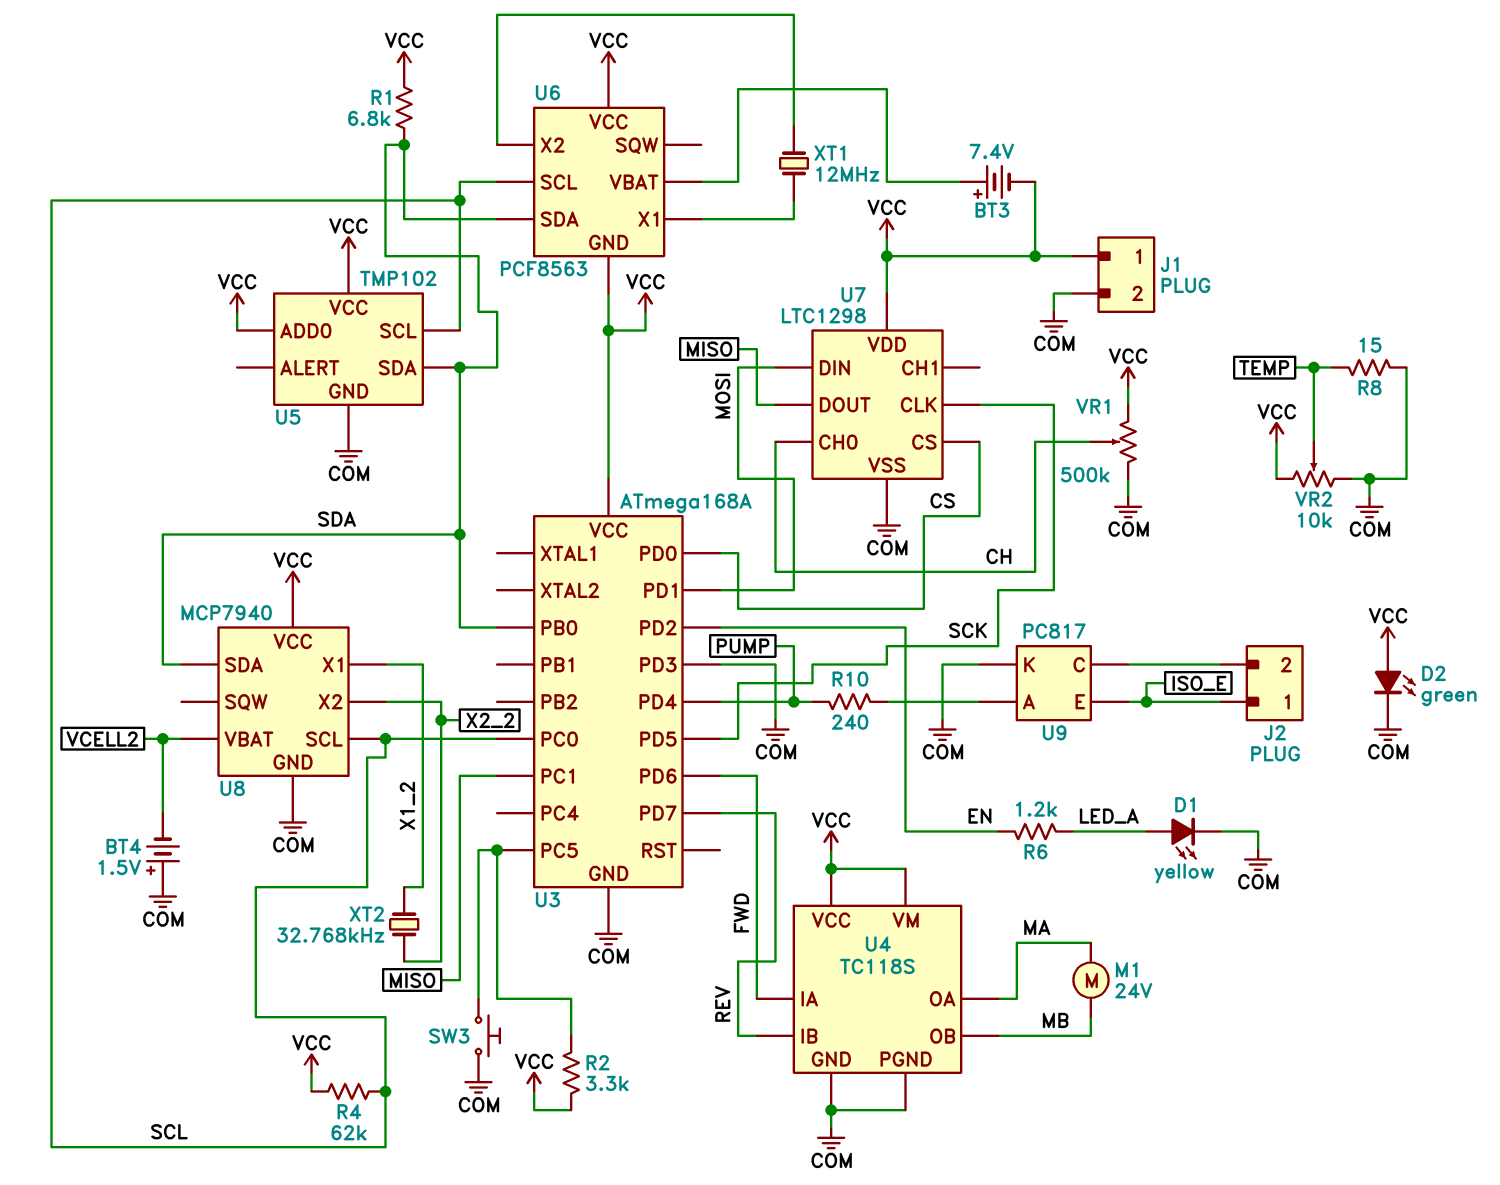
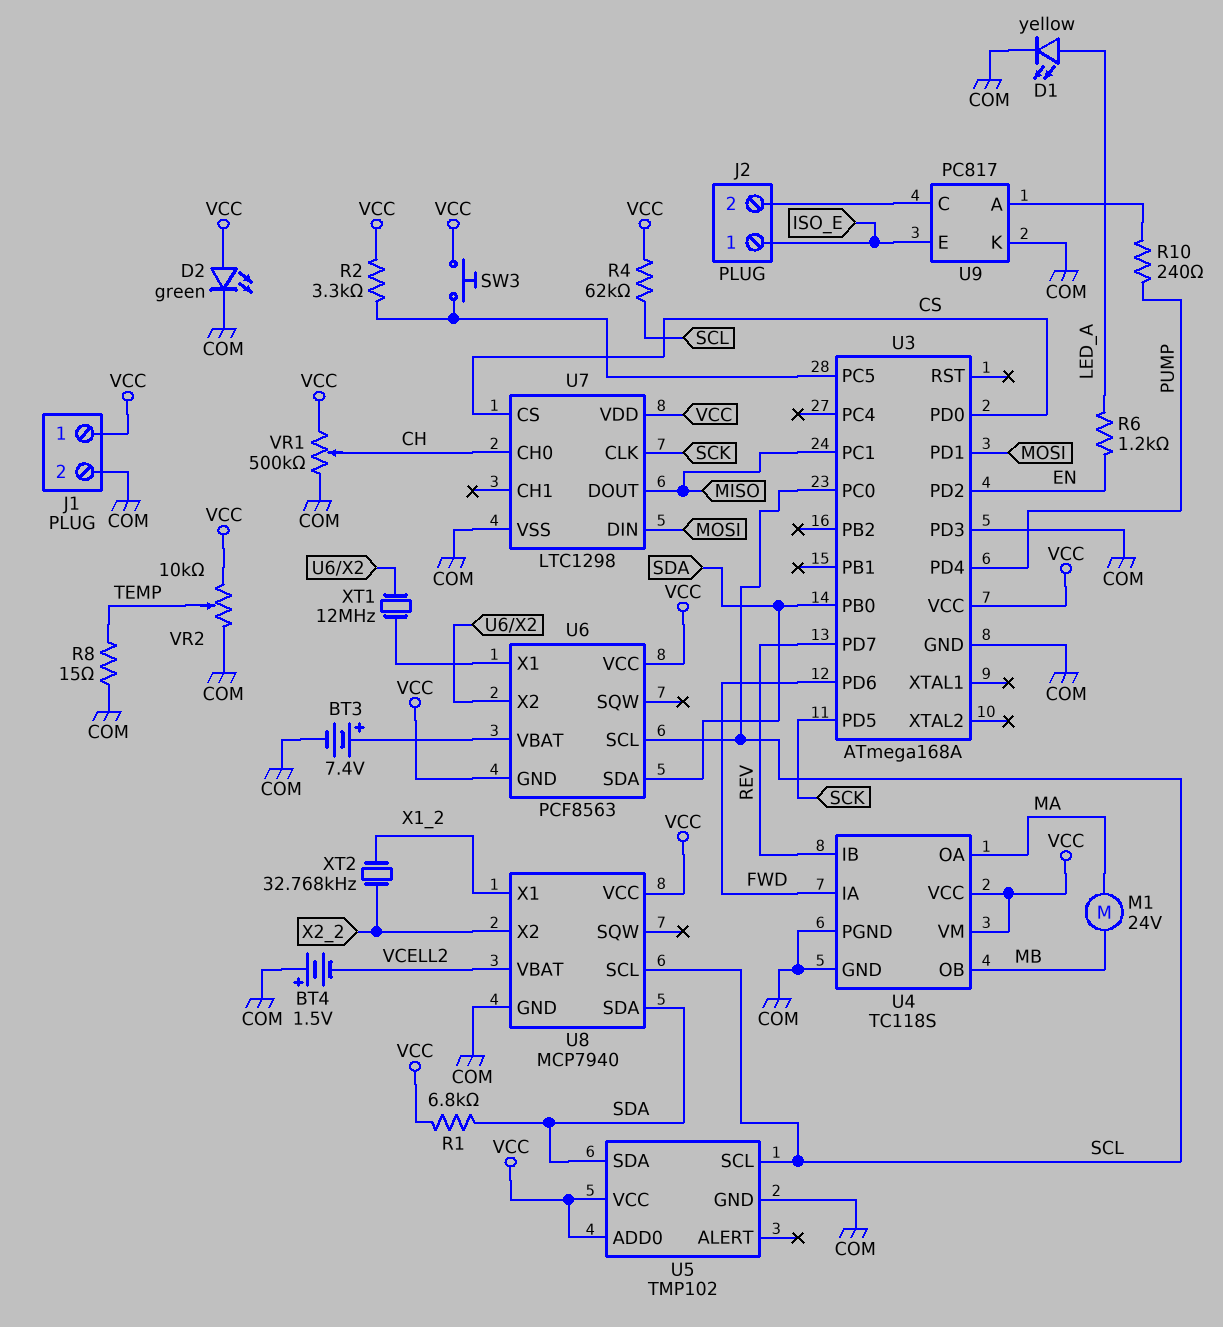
BT3: 7.4V (plus U6/VBAT, minus VCC) -> 7.4V (plus U6/VBAT, minus COM)
SW3: button (COM, U3/PC5) -> button (U3/PC5, VCC)

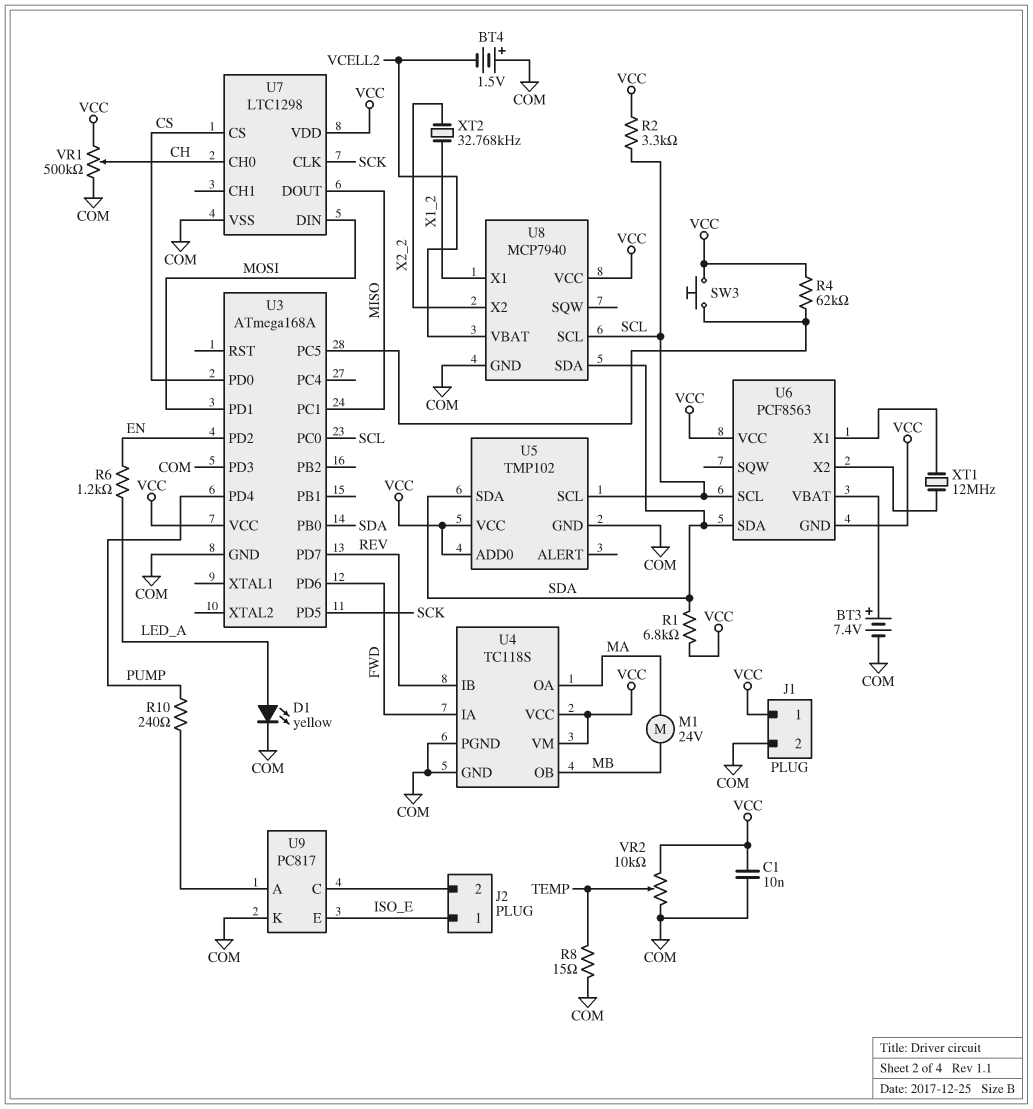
C1: none -> 10nF (COM, VCC)
D2: LED green (A VCC, K COM) -> none
R2: 3.3k (U3/PC5, VCC) -> 3.3k (SCL, VCC)
R4: 62k (SCL, VCC) -> 62k (U3/PC5, VCC)

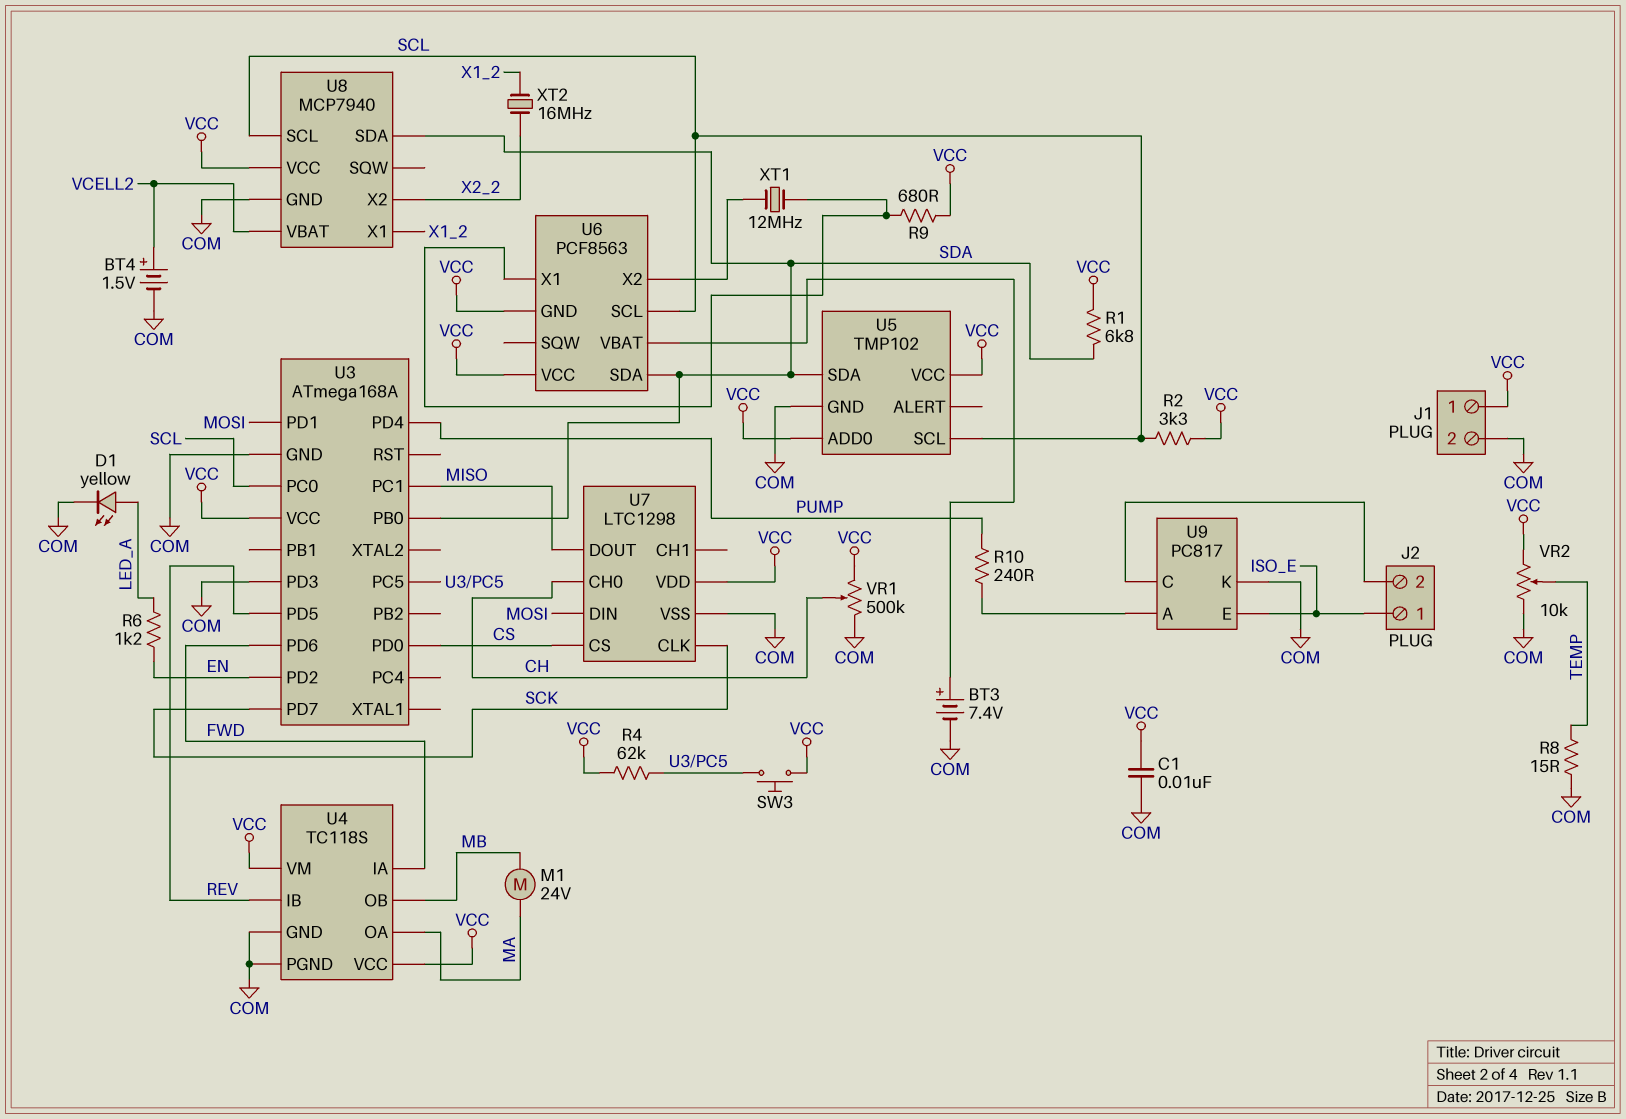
BT4: 1.5V (plus COM, minus VCELL2) -> 1.5V (plus VCELL2, minus COM)
R9: none -> 680 (U6/X1, VCC)
U3 pin PD5: SCK -> REV
U3 pin PD7: REV -> SCK
XT2: 32.768kHz (X1_2, X2_2) -> 16MHz (X1_2, X2_2)

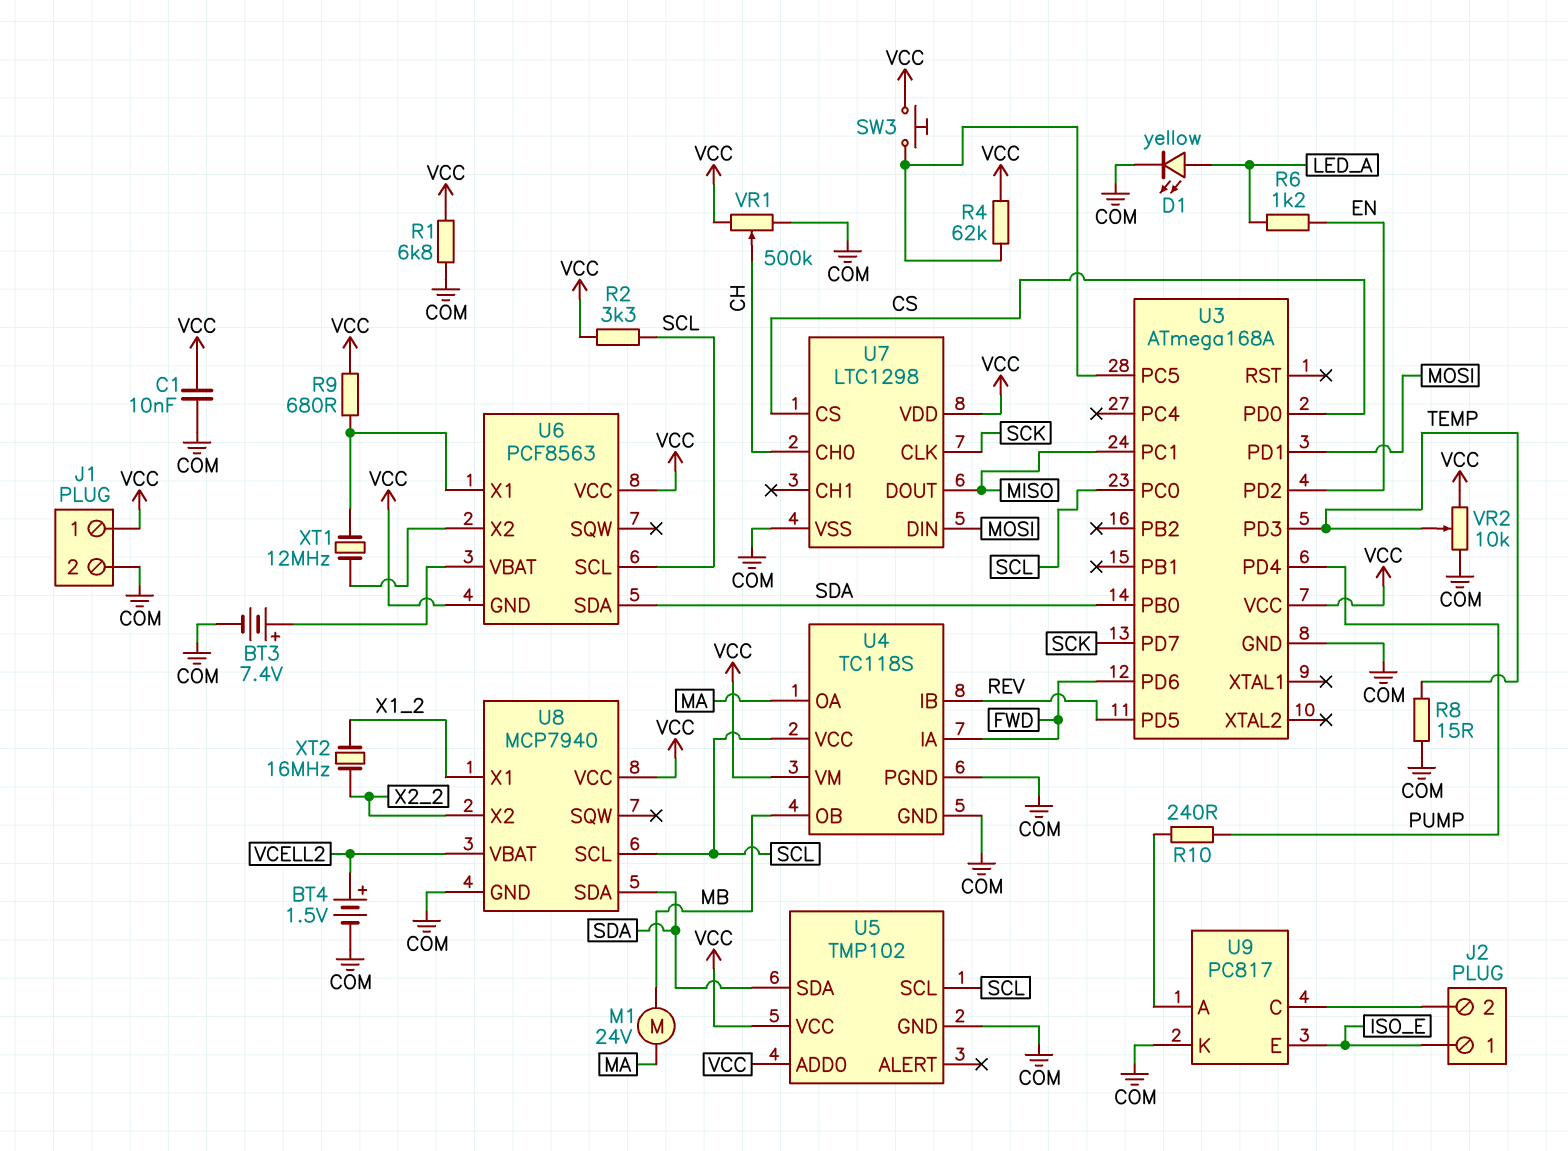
R1: 6.8k (SDA, VCC) -> 6.8k (COM, VCC)
U3 pin PD3: COM -> TEMP
U4 pin VCC: VCC -> SCL

